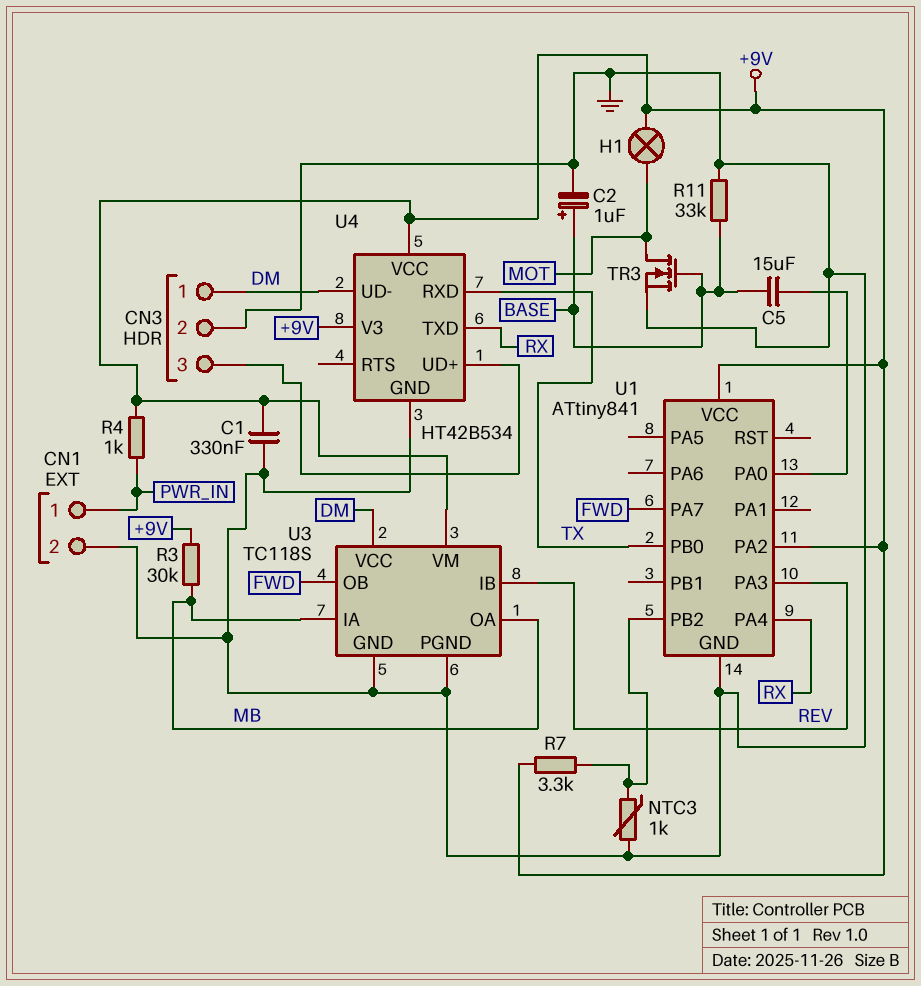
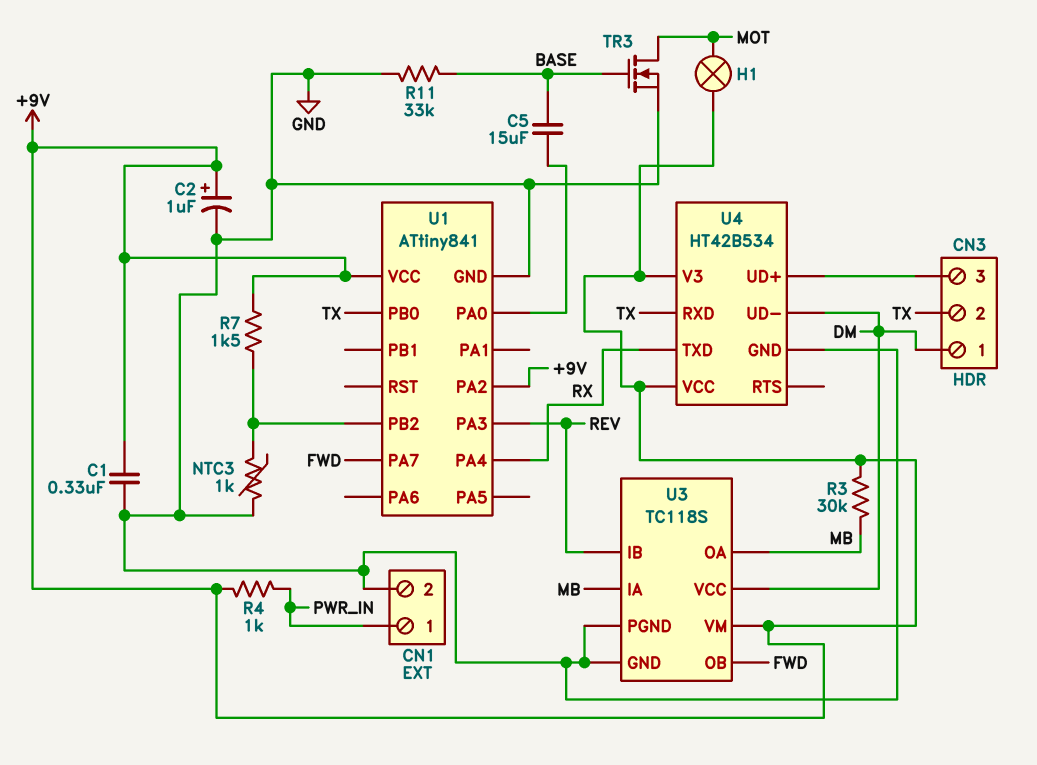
C2: 1uF (plus BASE, minus GND) -> 1uF (plus +9V, minus GND)
CN3 pin 2: GND -> TX
R7: 3.3k (+9V, U1/PB2) -> 1.5k (+9V, U1/PB2)

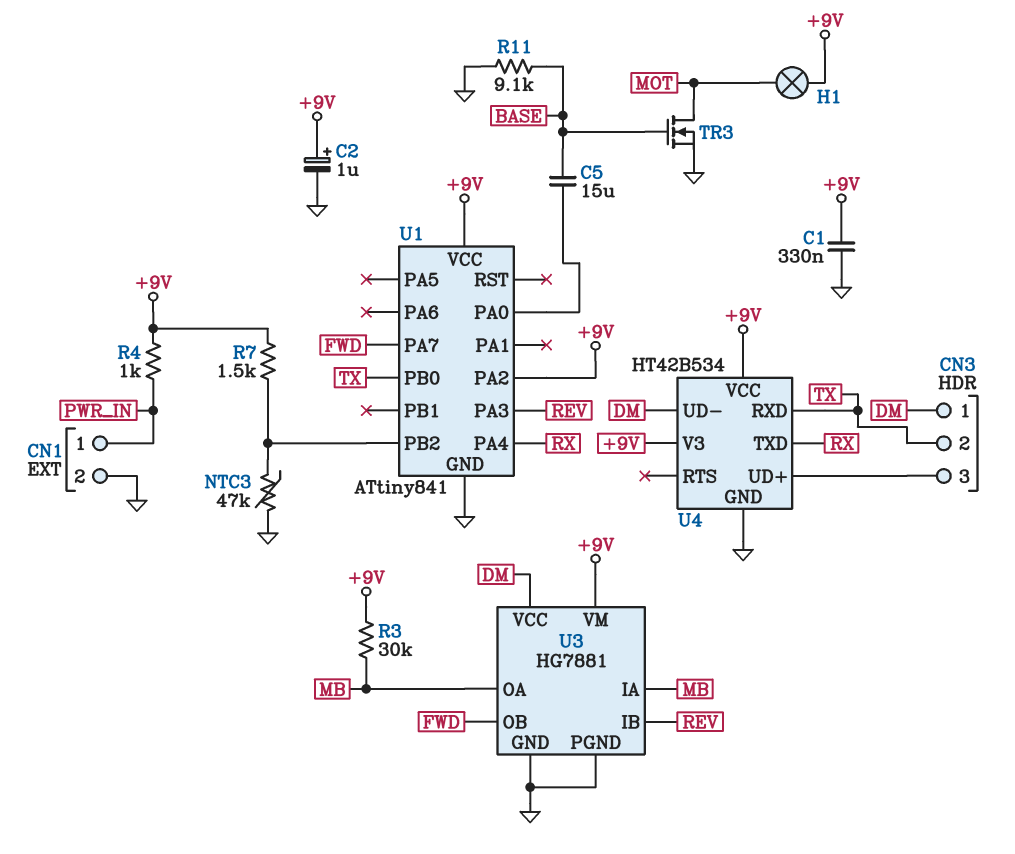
NTC3: 1k (GND, U1/PB2) -> 47k (GND, U1/PB2)
R11: 33k (BASE, GND) -> 9.1k (BASE, GND)
U3: TC118S -> HG7881

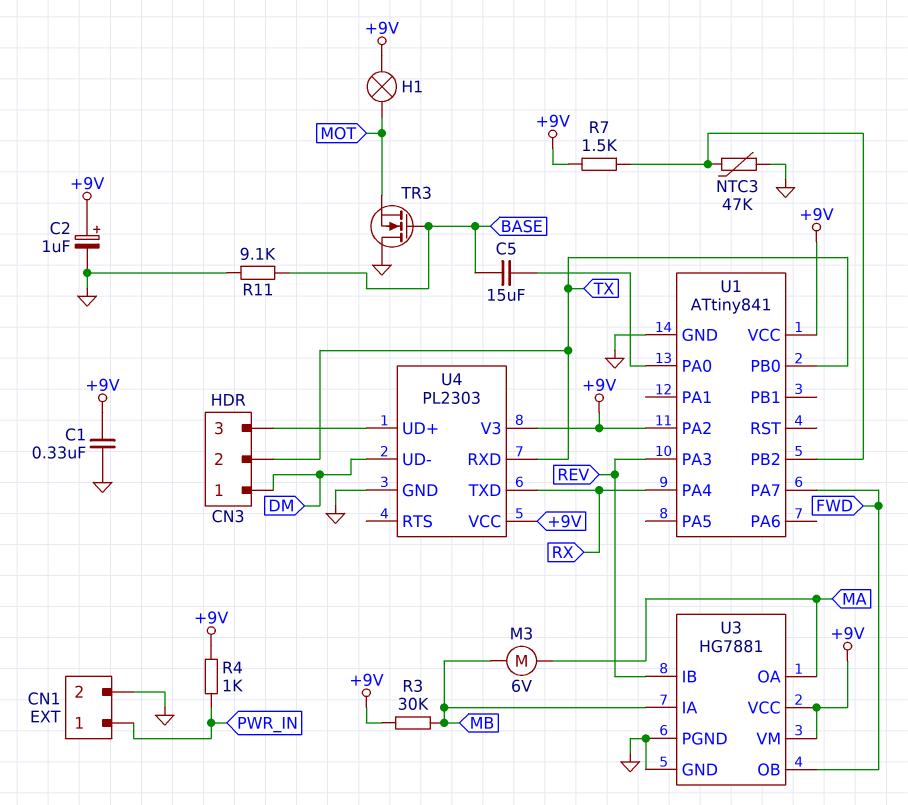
M3: none -> motor 6V (MA, MB)
TR3: NMOS (G BASE, D MOT, S GND) -> NMOS (G BASE, D GND, S MOT)
U3 pin OA: MB -> MA
U3 pin VCC: DM -> +9V
U4: HT42B534 -> PL2303

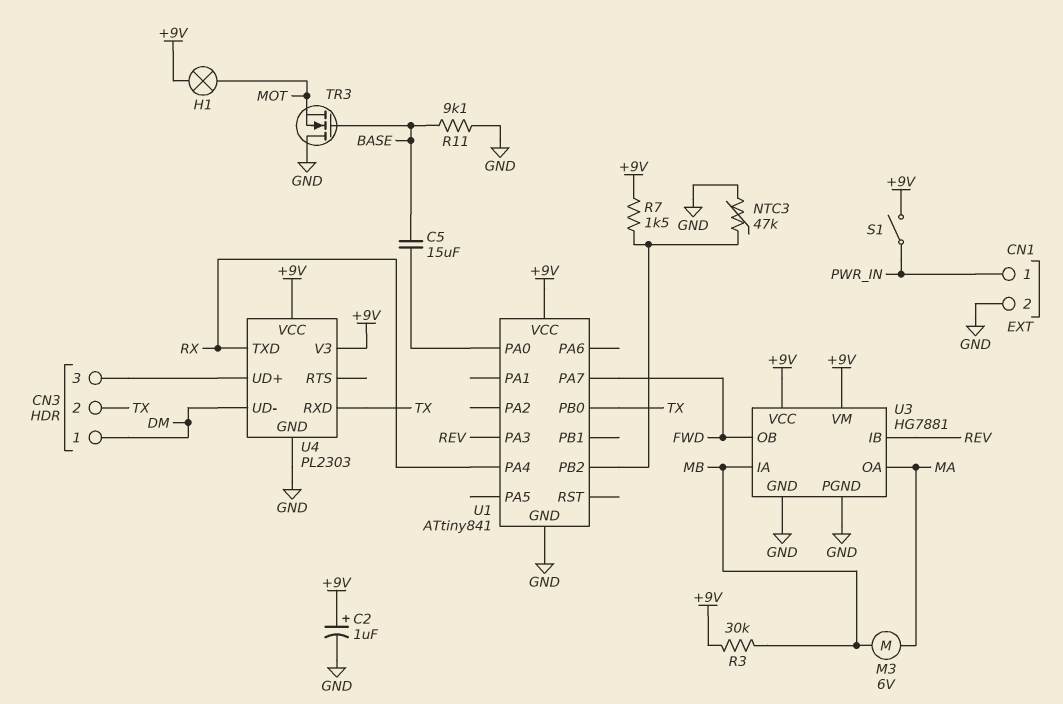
C1: 330nF (+9V, GND) -> none
R4: 1k (+9V, PWR_IN) -> none
S1: none -> switch (+9V, PWR_IN)
U1 pin PA2: +9V -> none

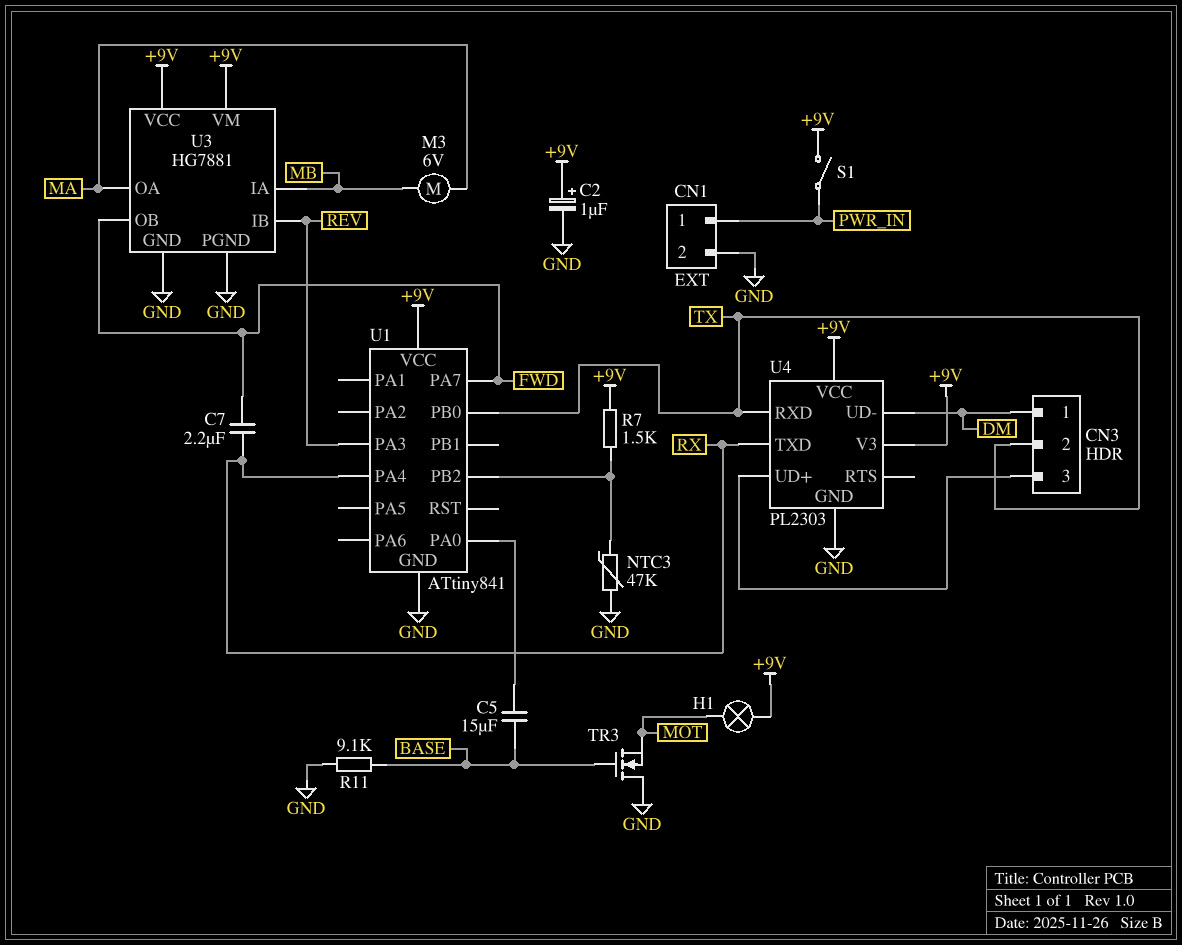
C7: none -> 2.2uF (FWD, RX)
R3: 30k (+9V, MB) -> none

